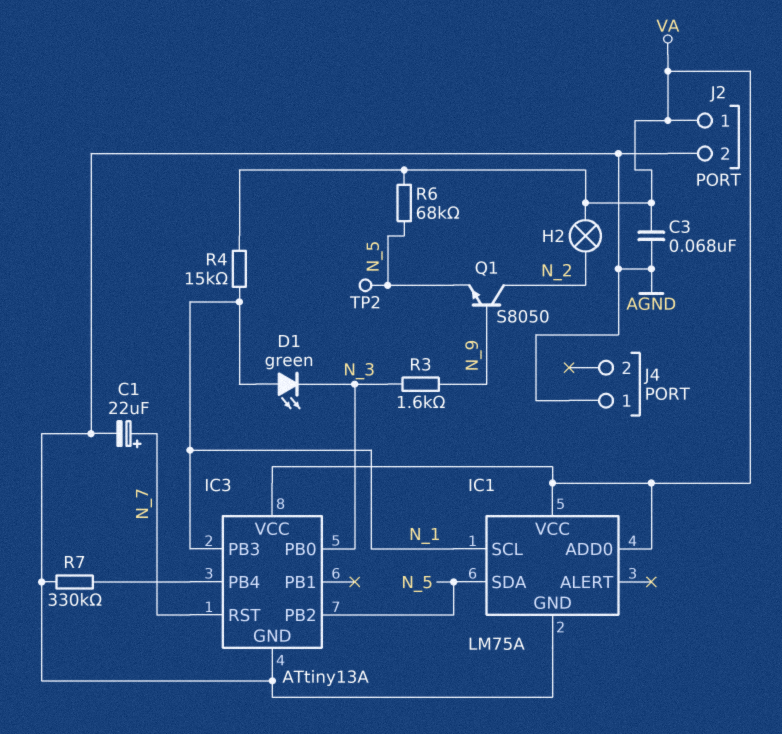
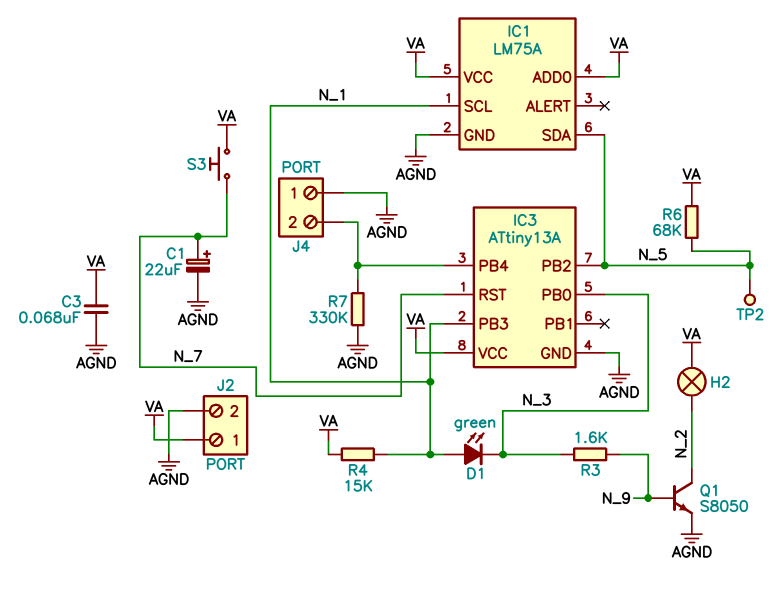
J4 pin 2: none -> IC3/PB4
Q1: NPN S8050 (B N_9, C N_2, E N_5) -> NPN S8050 (B N_9, C N_2, E AGND)
S3: none -> button (N_7, VA)

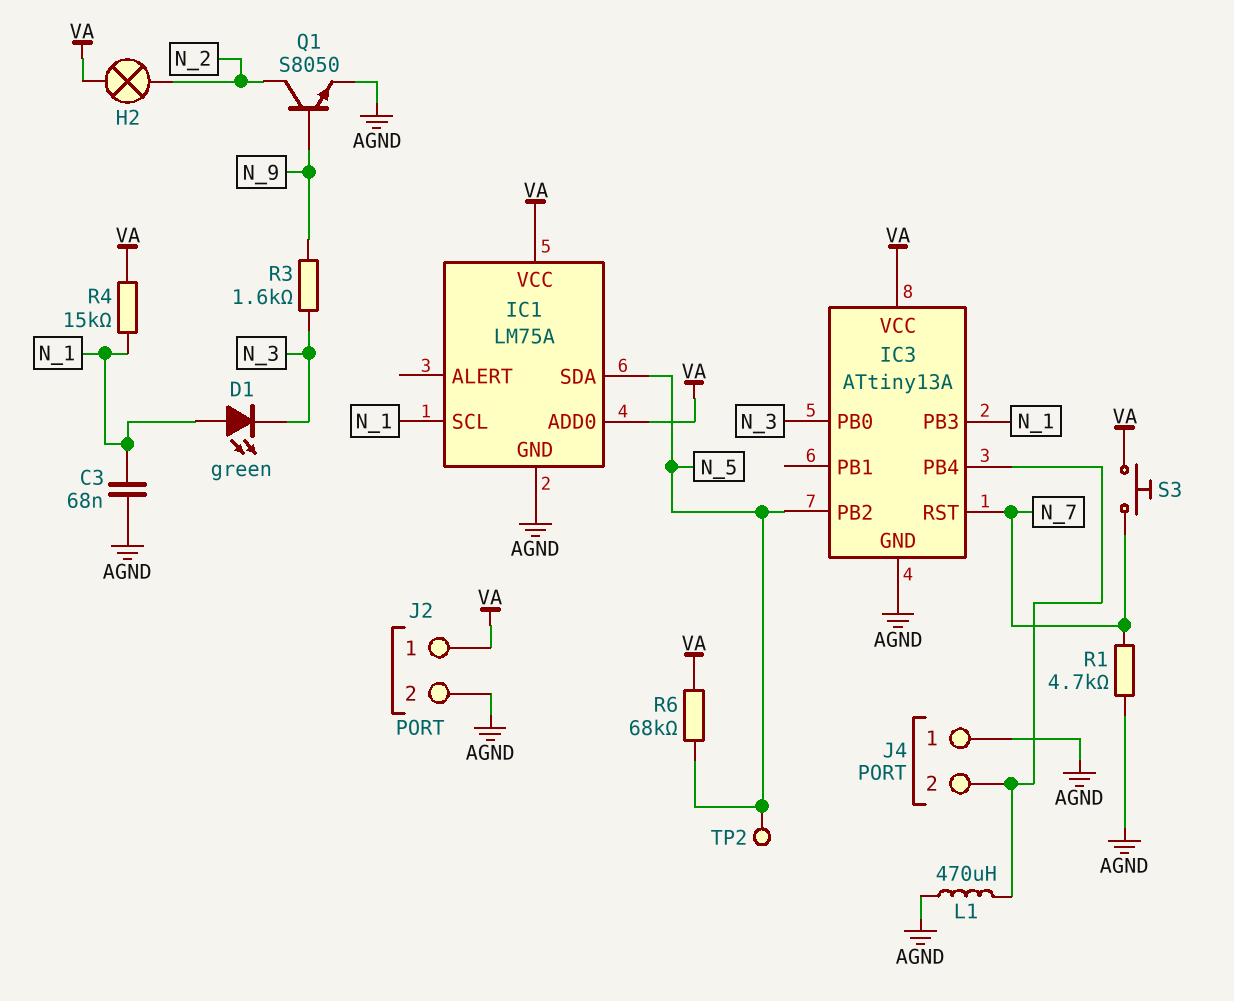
C1: 22uF (plus N_7, minus AGND) -> none
C3: 68nF (AGND, VA) -> 68nF (AGND, N_1)
L1: none -> 470uH (AGND, IC3/PB4)
R1: none -> 4.7k (AGND, N_7)
R7: 330k (AGND, IC3/PB4) -> none

